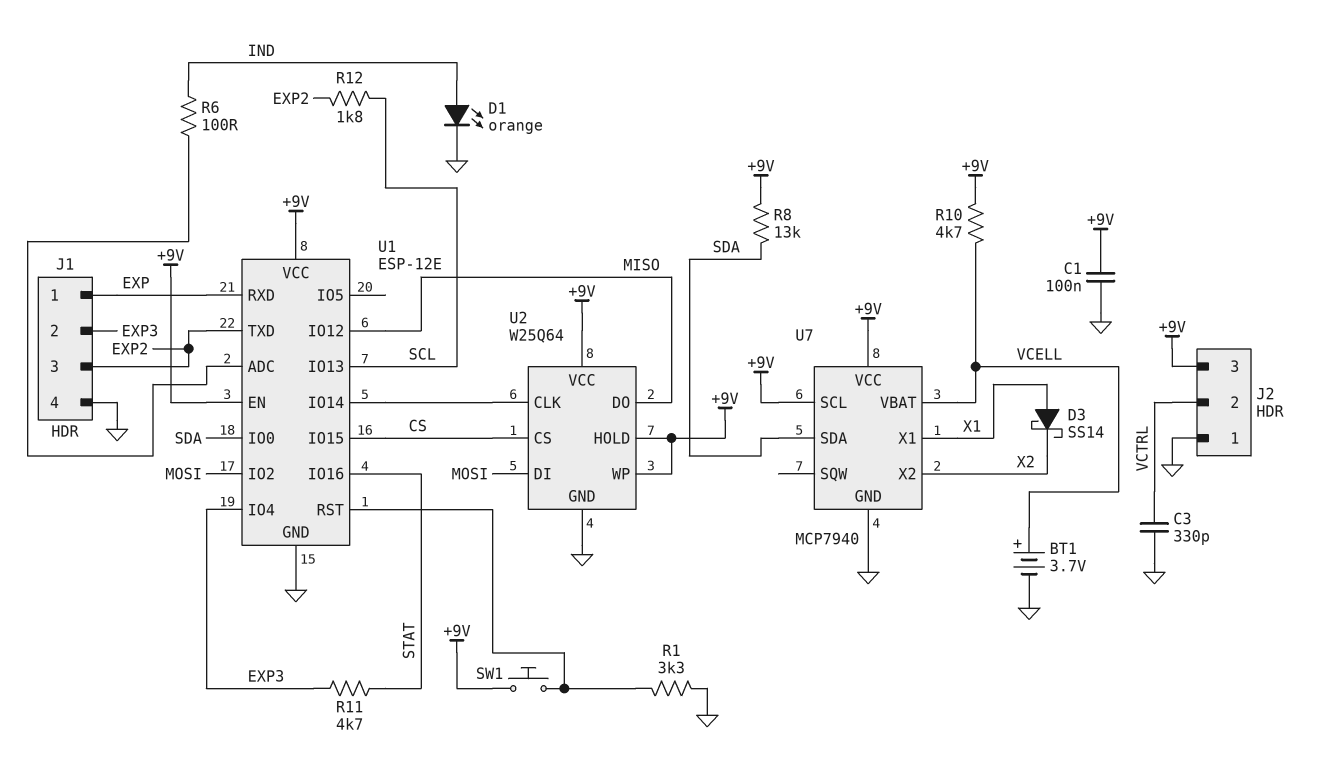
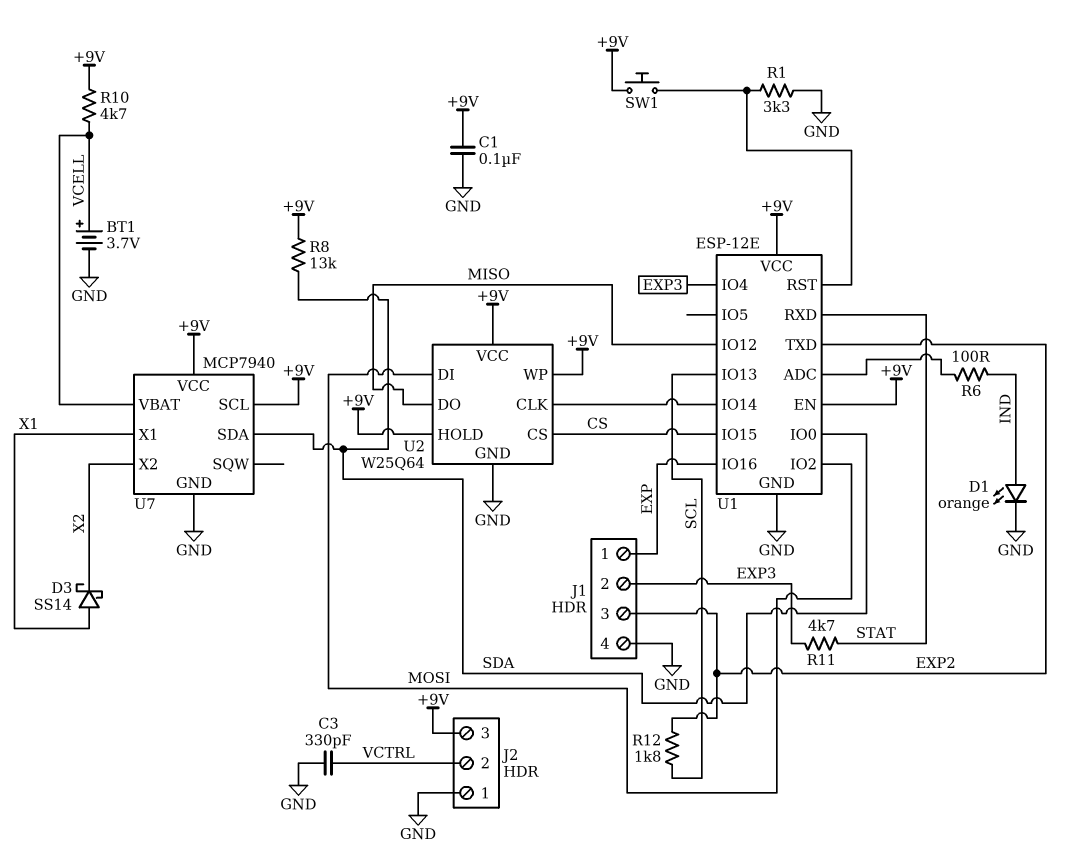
U1 pin IO16: STAT -> EXP
U1 pin RXD: EXP -> STAT

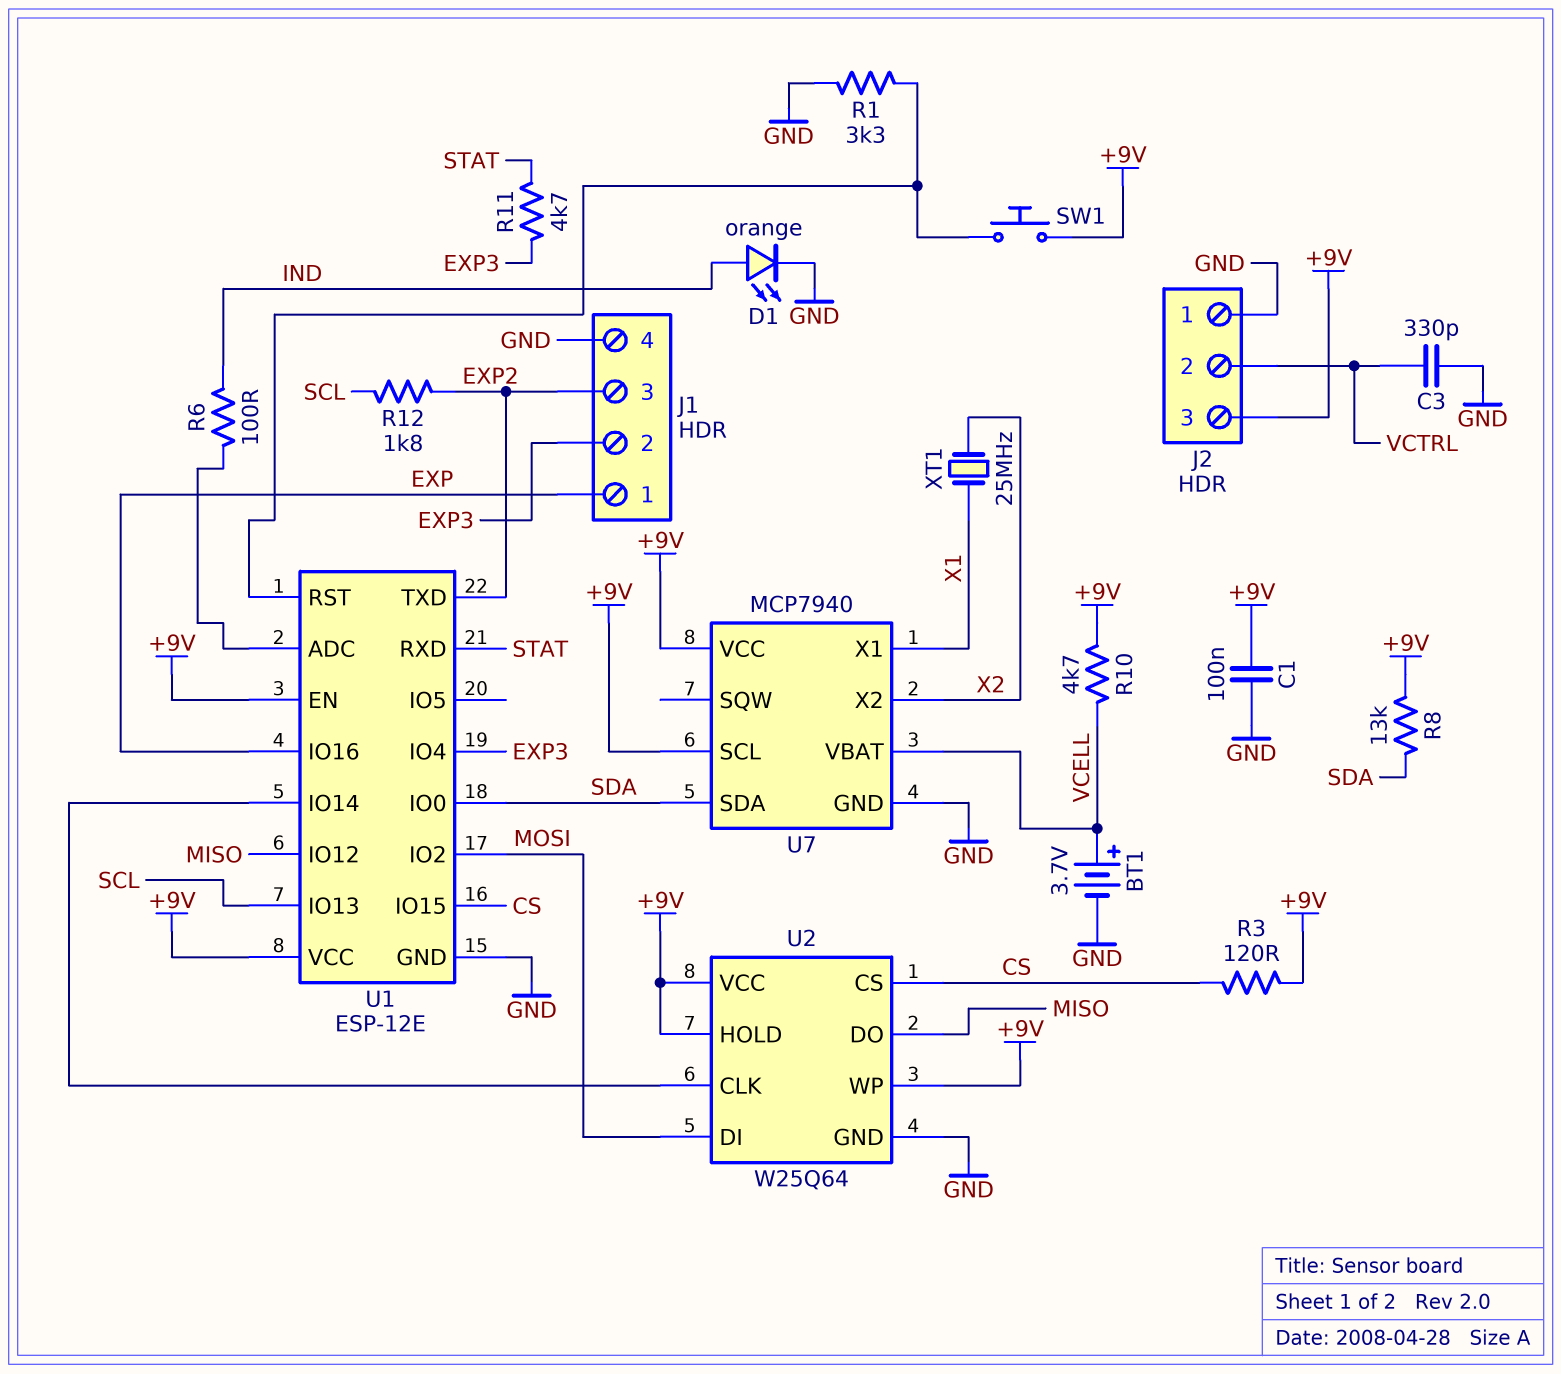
D3: schottky SS14 (A X1, K X2) -> none
R3: none -> 120 (+9V, CS)
XT1: none -> 25MHz (X1, X2)

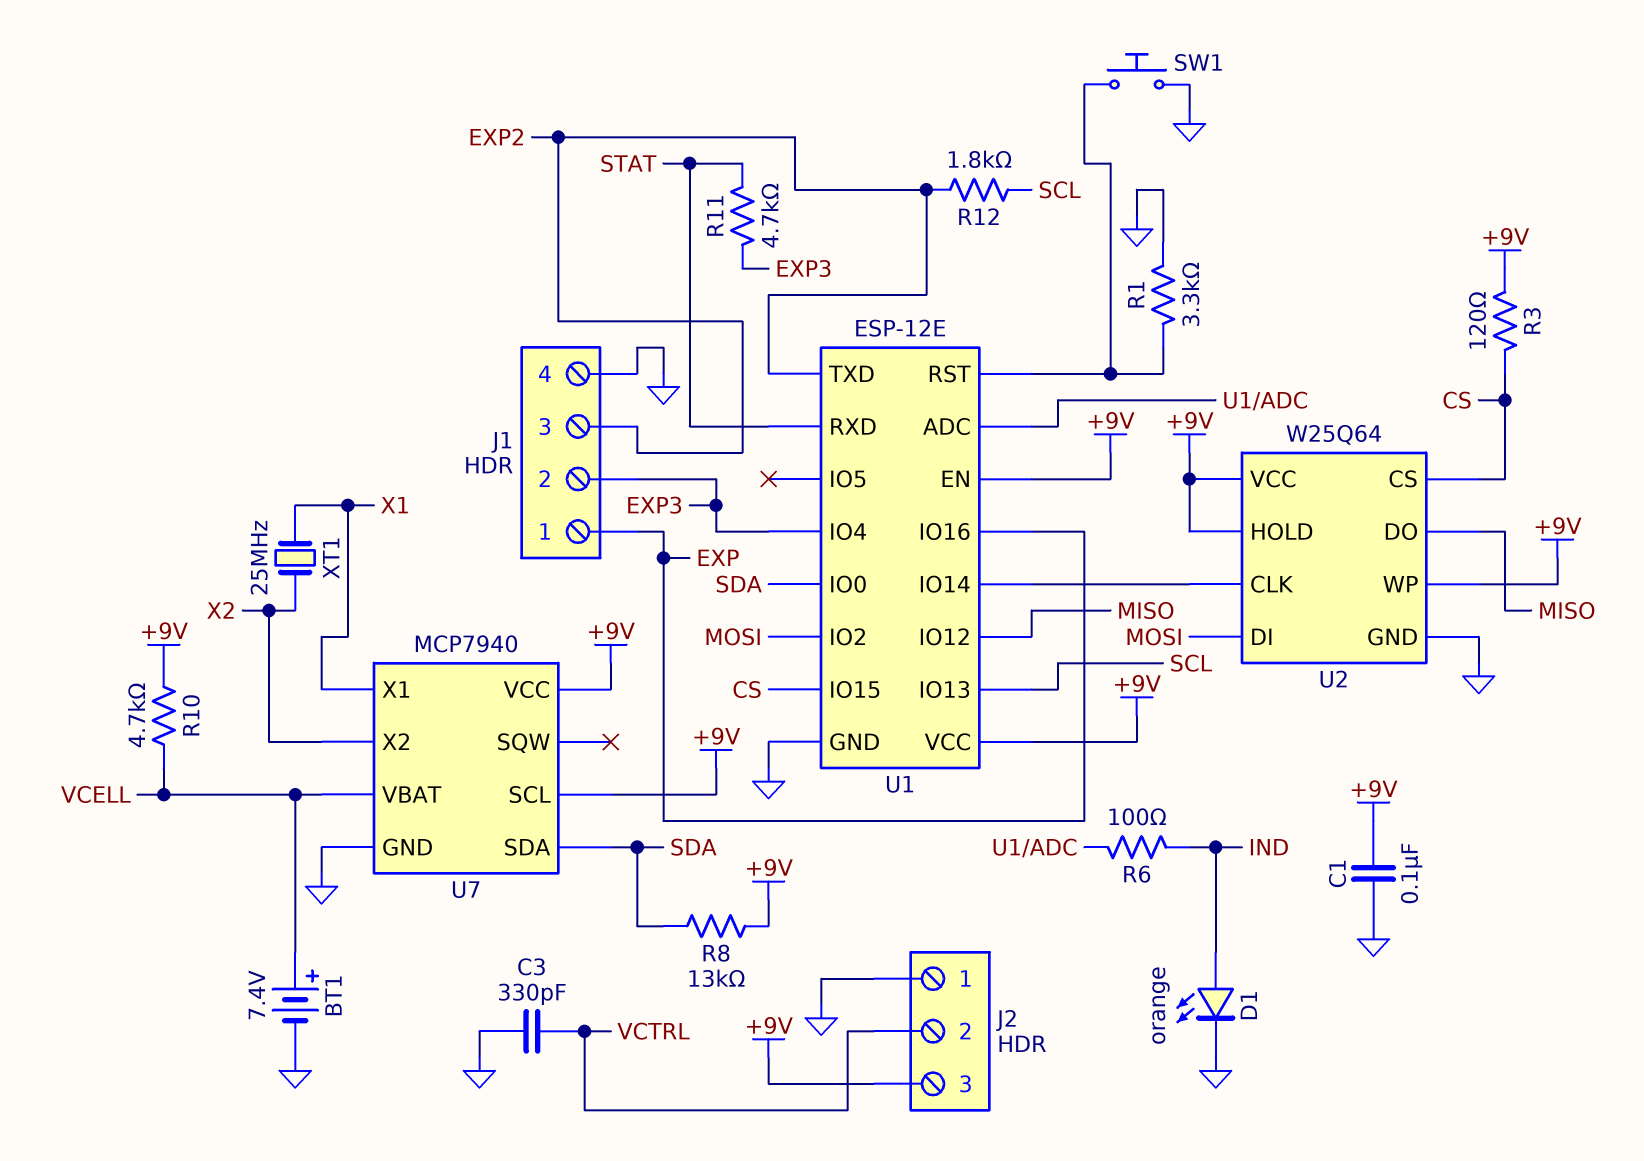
BT1: 3.7V (plus VCELL, minus GND) -> 7.4V (plus VCELL, minus GND)
SW1: button (+9V, U1/RST) -> button (GND, U1/RST)

